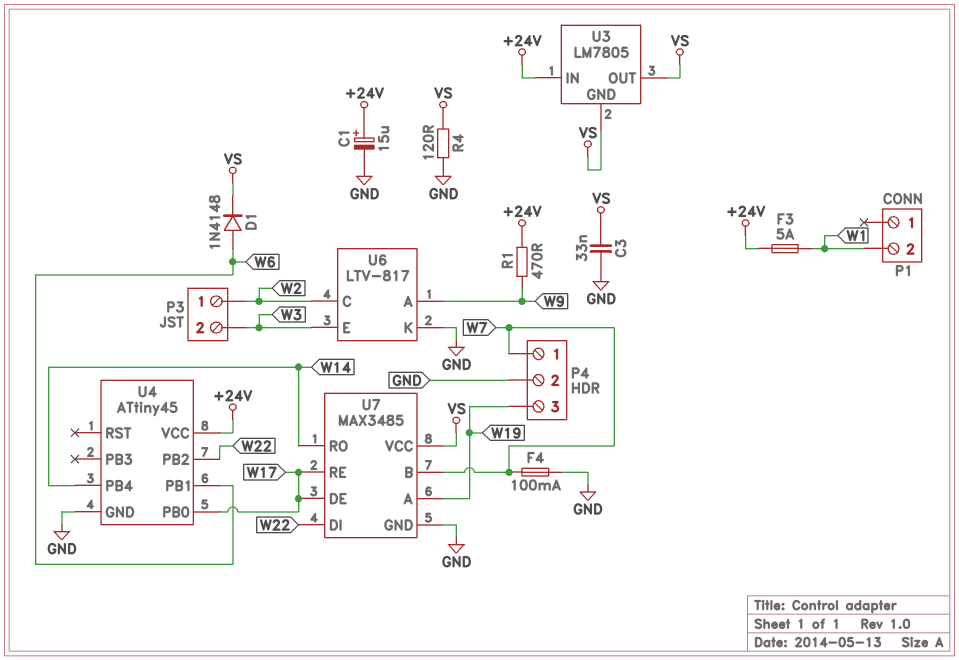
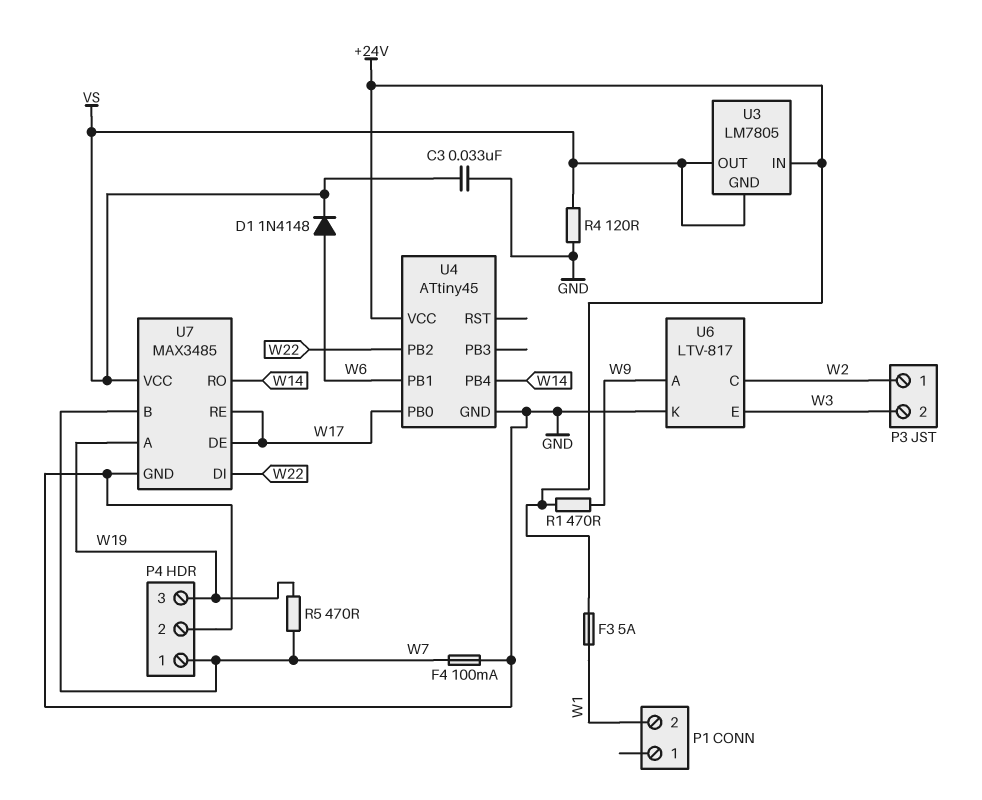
C1: 15uF (plus +24V, minus GND) -> none
R5: none -> 470 (W7, W19)

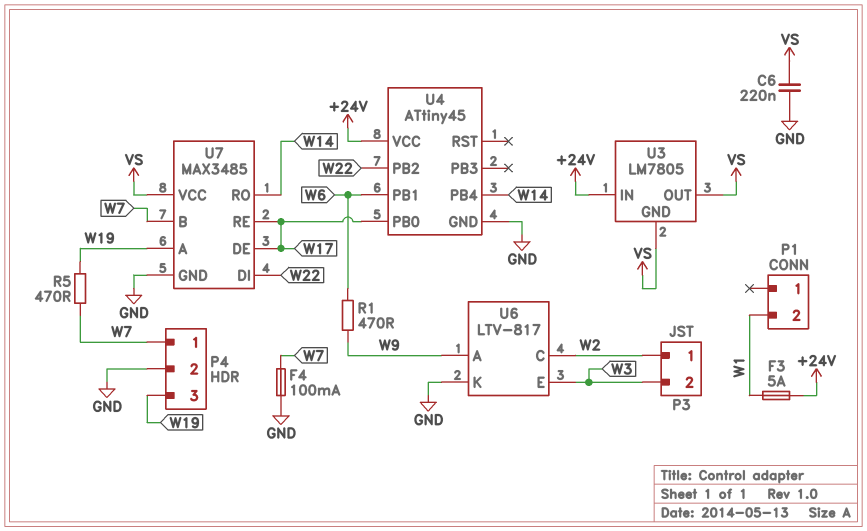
C3: 33nF (GND, VS) -> none
C6: none -> 220nF (GND, VS)
D1: diode 1N4148 (A W6, K VS) -> none
R1: 470 (+24V, W9) -> 470 (W6, W9)
R4: 120 (GND, VS) -> none

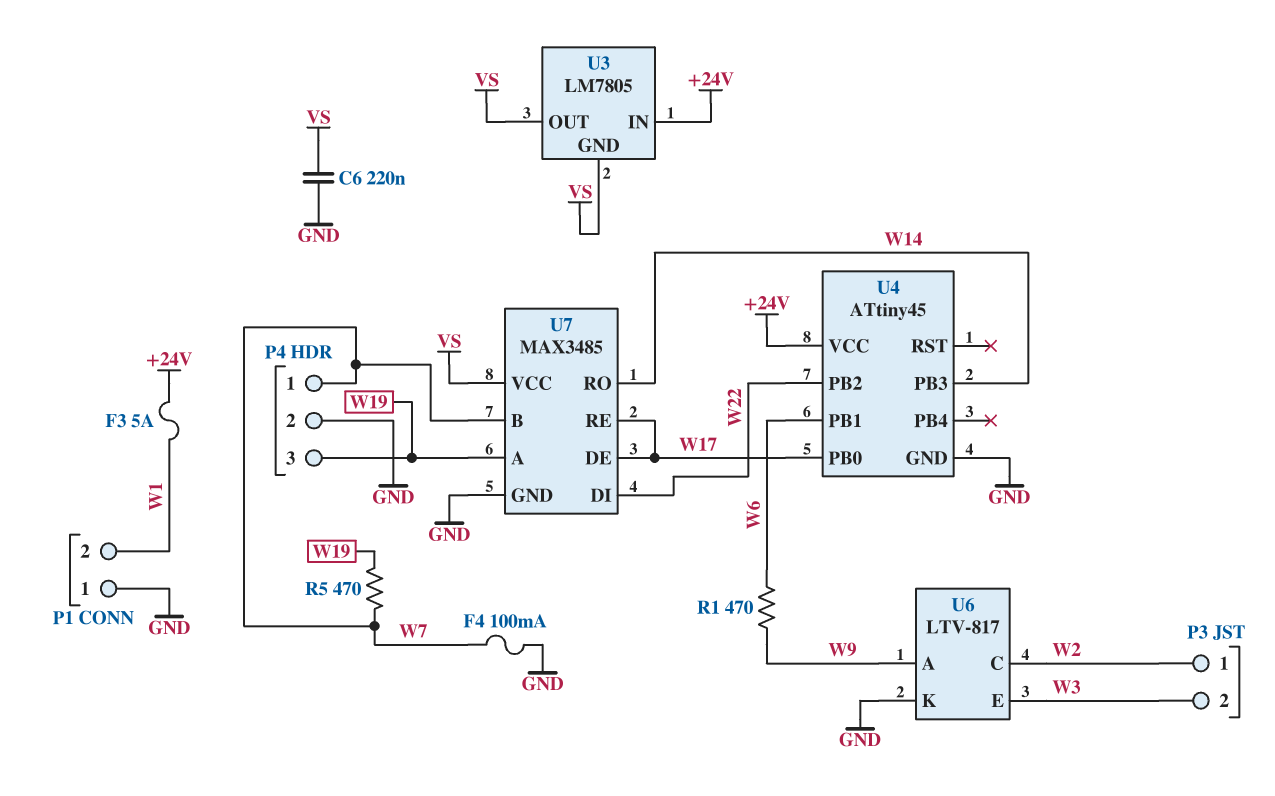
P1 pin 1: none -> GND
U4 pin PB3: none -> W14
U4 pin PB4: W14 -> none

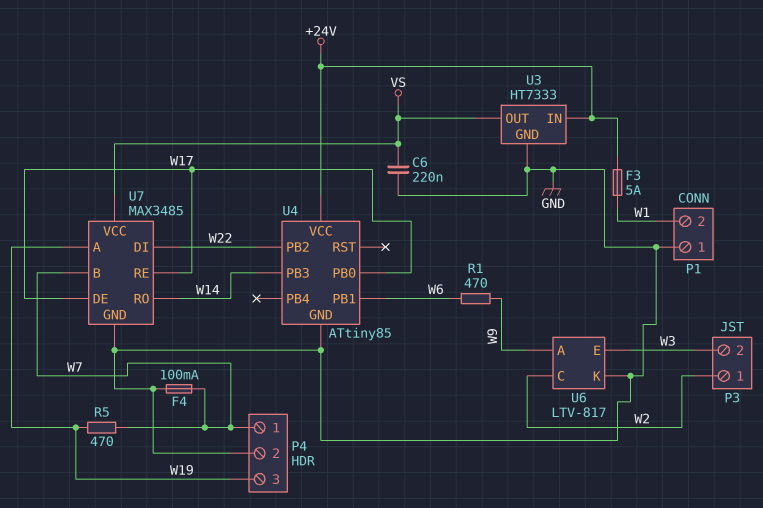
U3: LM7805 -> HT7333
U3 pin GND: VS -> GND
U4: ATtiny45 -> ATtiny85

